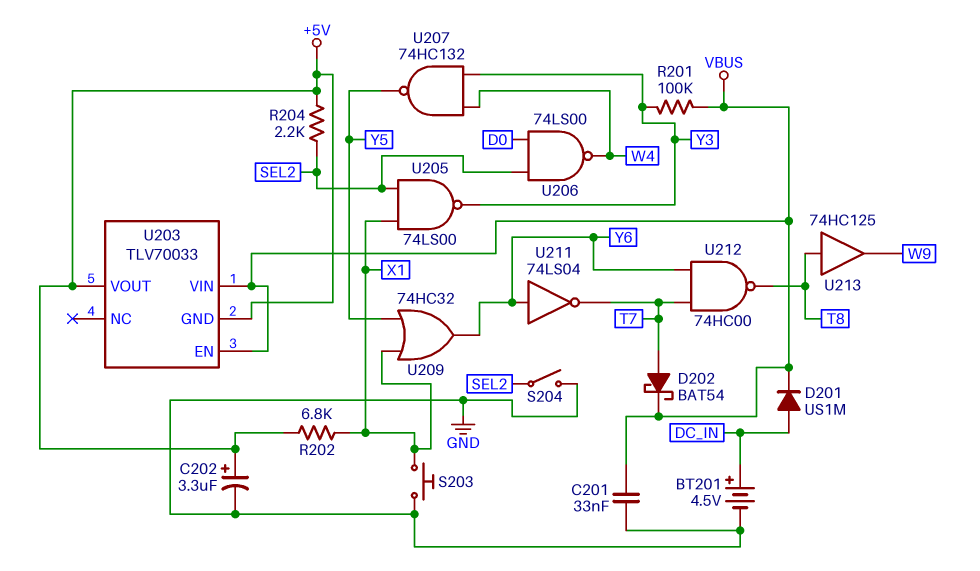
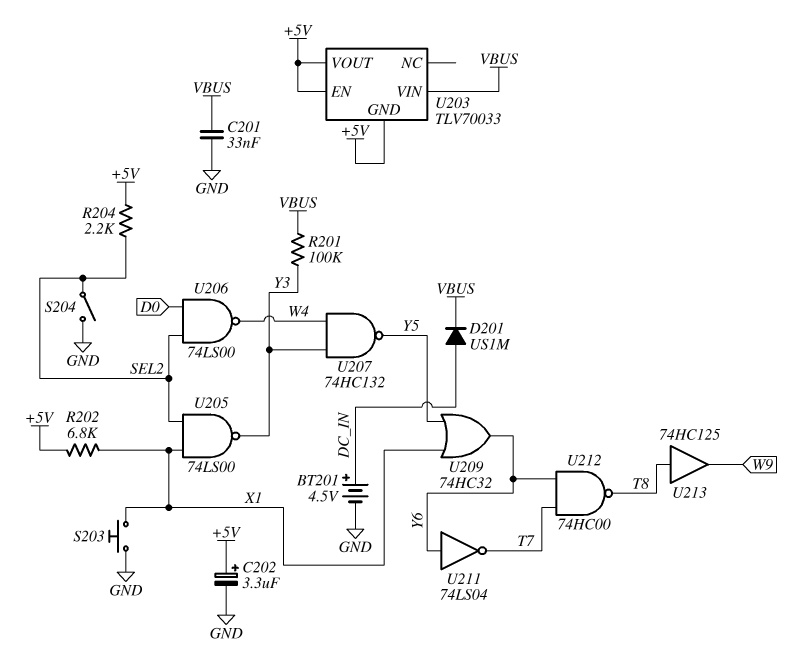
D202: schottky BAT54 (A T7, K VBUS) -> none
U203 pin EN: VBUS -> +5V

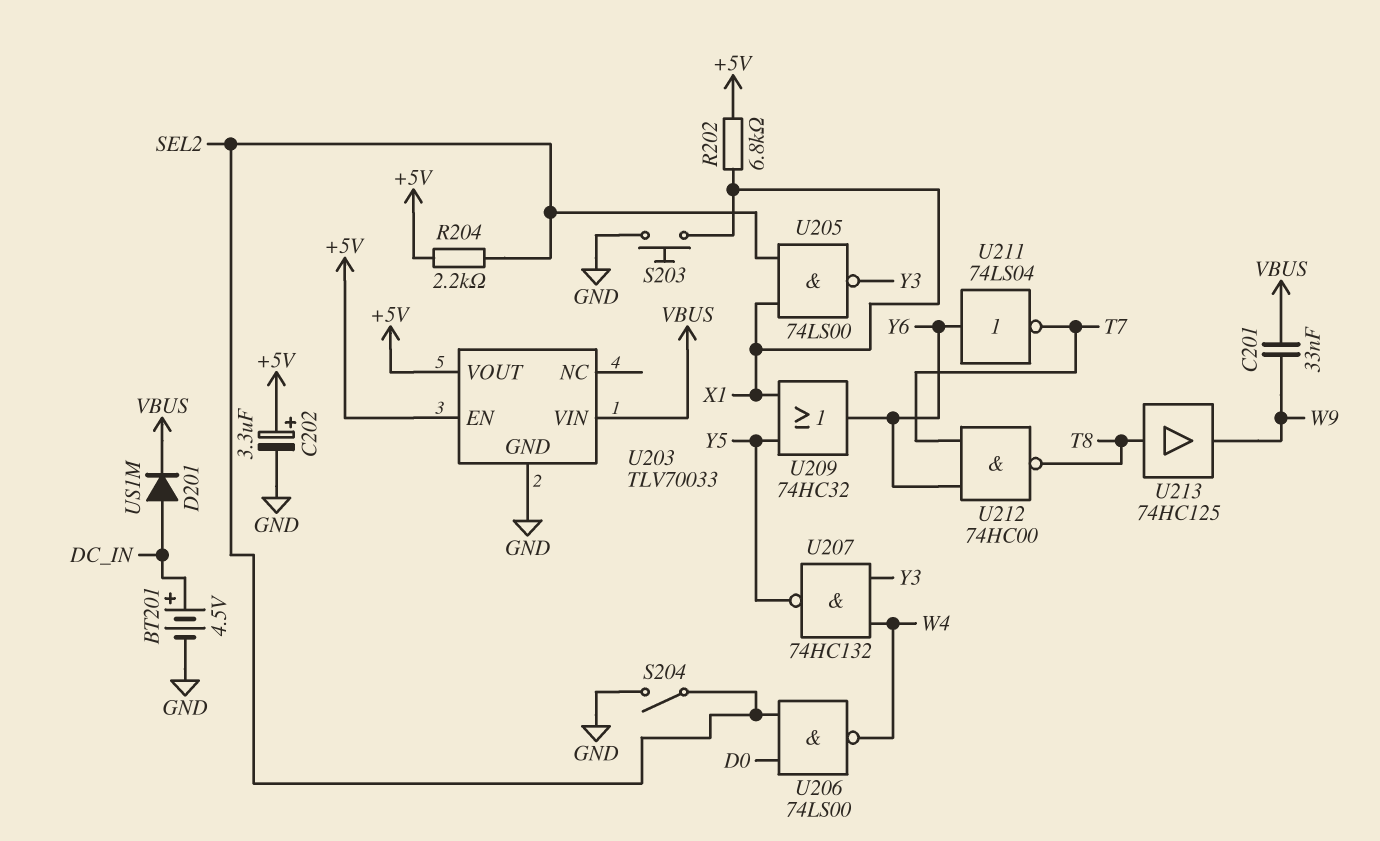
C201: 33nF (GND, VBUS) -> 33nF (VBUS, W9)
R201: 100k (VBUS, Y3) -> none
U203 pin GND: +5V -> GND

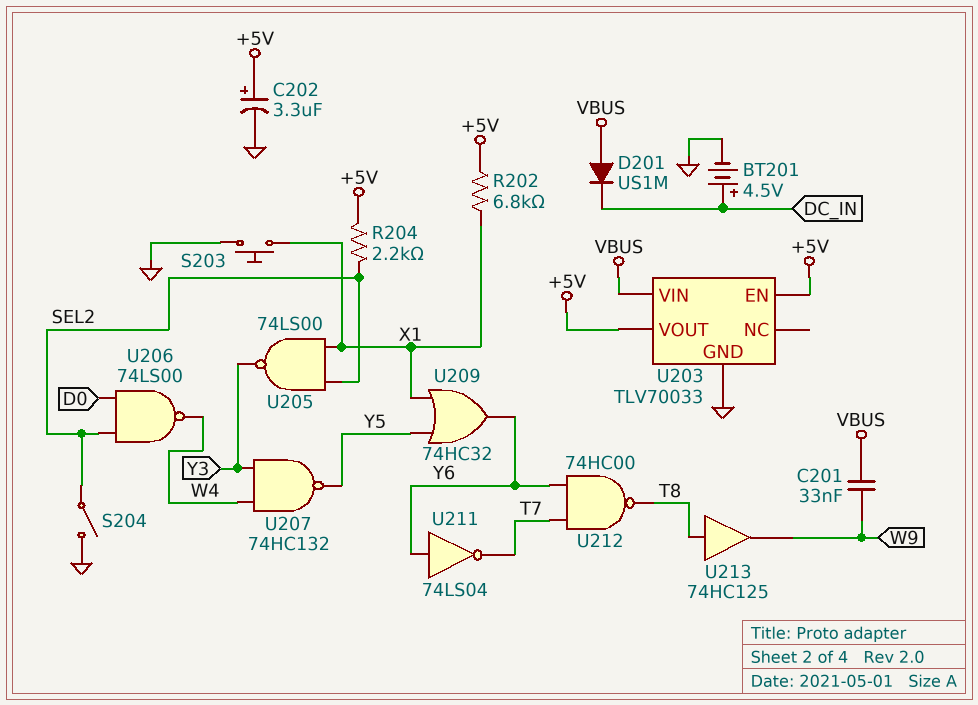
D201: diode US1M (A DC_IN, K VBUS) -> diode US1M (A VBUS, K DC_IN)

